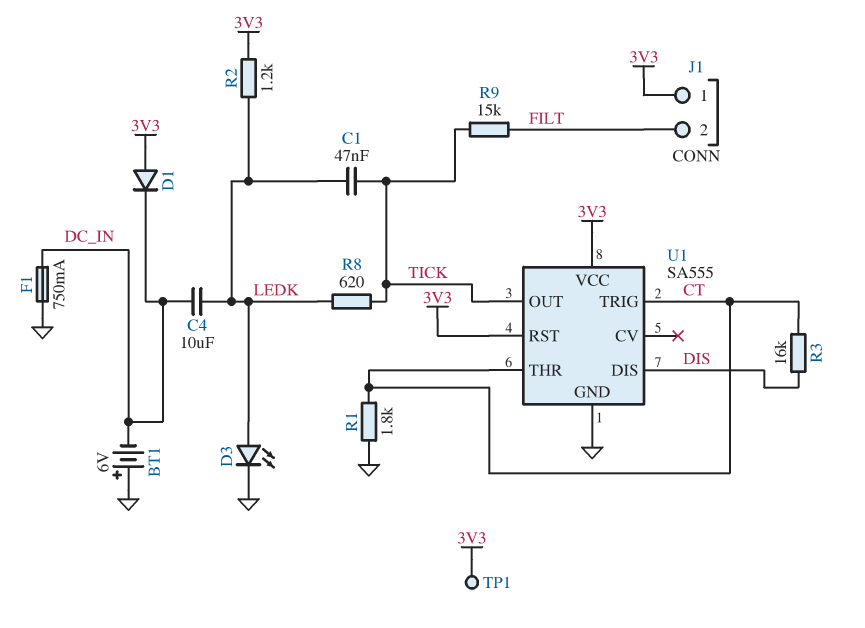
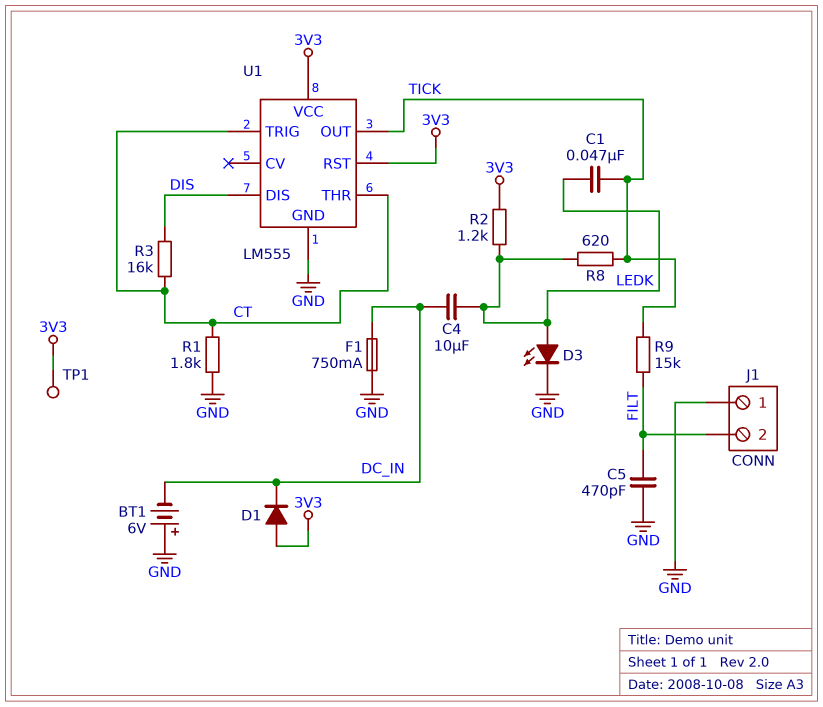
C5: none -> 470pF (FILT, GND)
J1 pin 1: 3V3 -> GND
U1: SA555 -> LM555

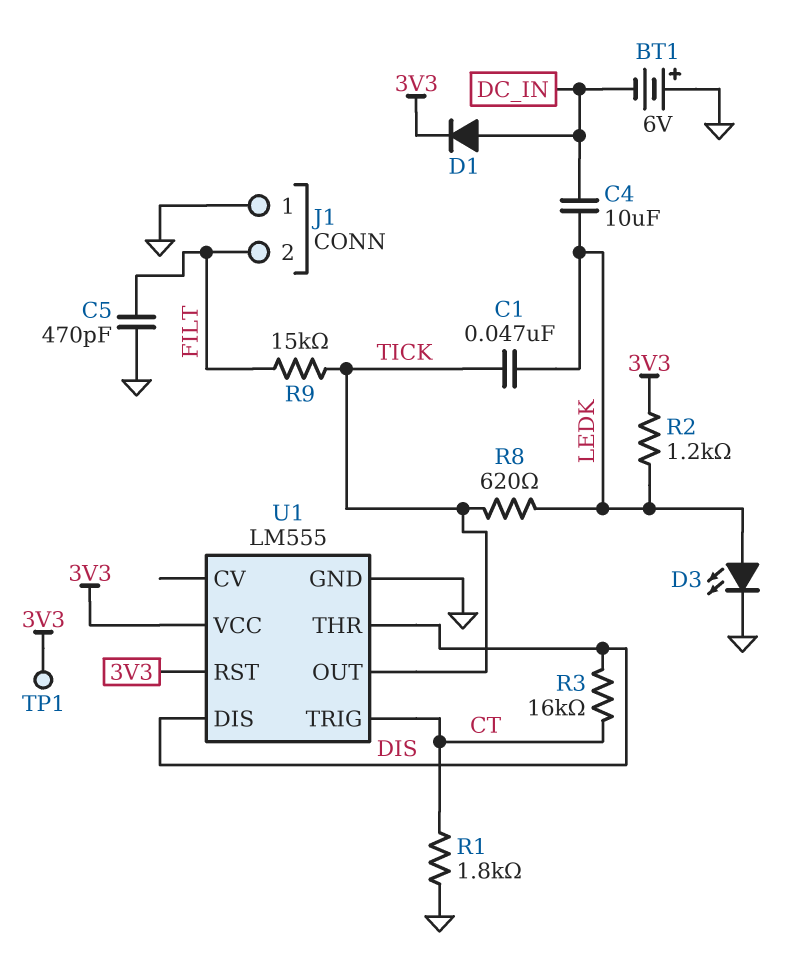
D1: diode (A 3V3, K DC_IN) -> diode (A DC_IN, K 3V3)
F1: 750mA (DC_IN, GND) -> none
U1 pin THR: CT -> DIS

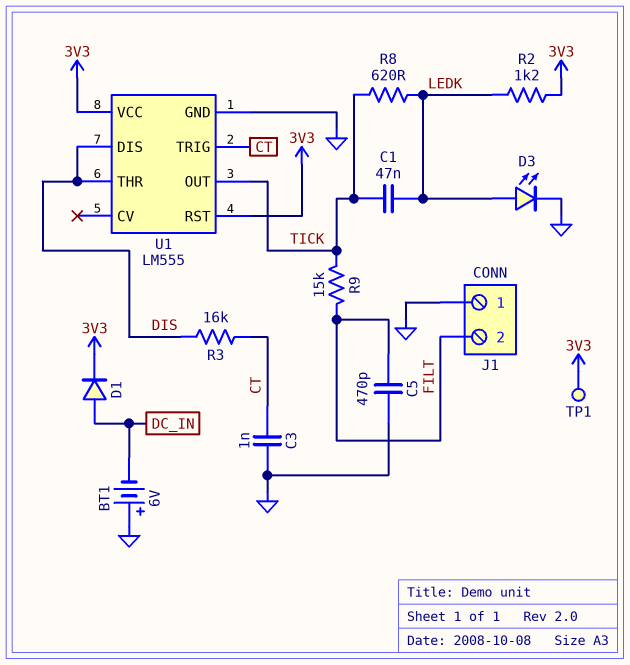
C3: none -> 1nF (CT, GND)
C4: 10uF (DC_IN, LEDK) -> none
R1: 1.8k (CT, GND) -> none

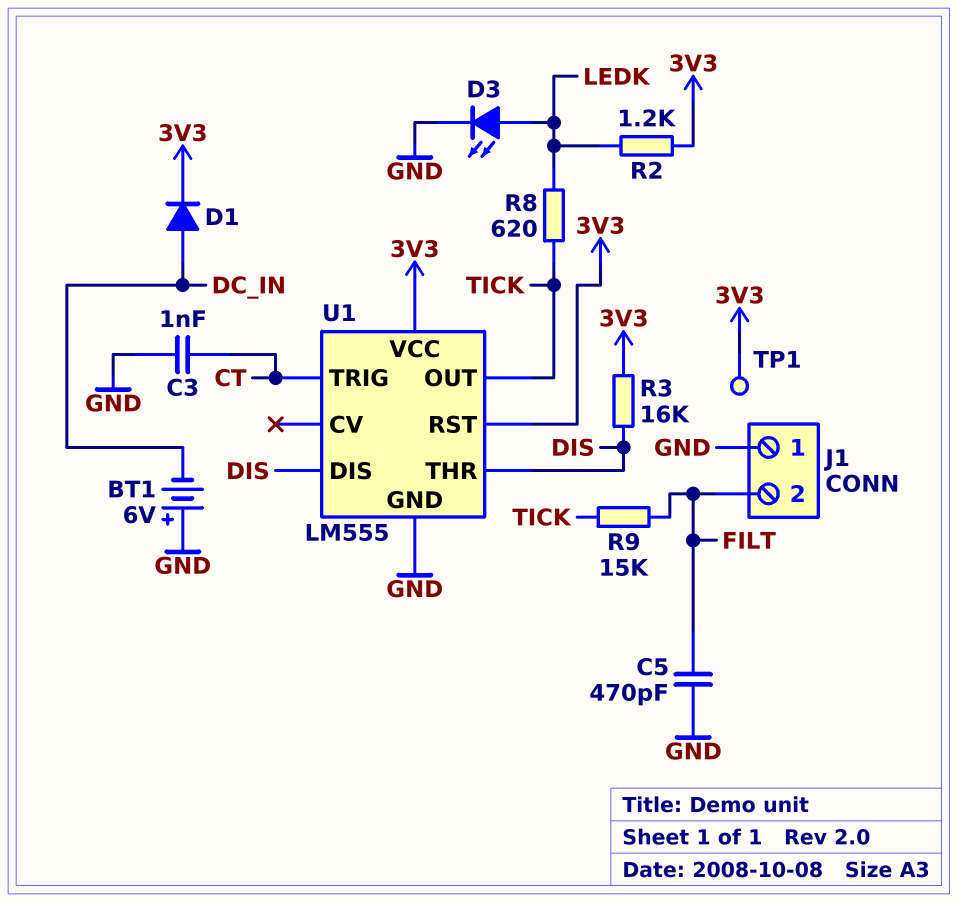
C1: 47nF (LEDK, TICK) -> none
R3: 16k (CT, DIS) -> 16k (3V3, DIS)

